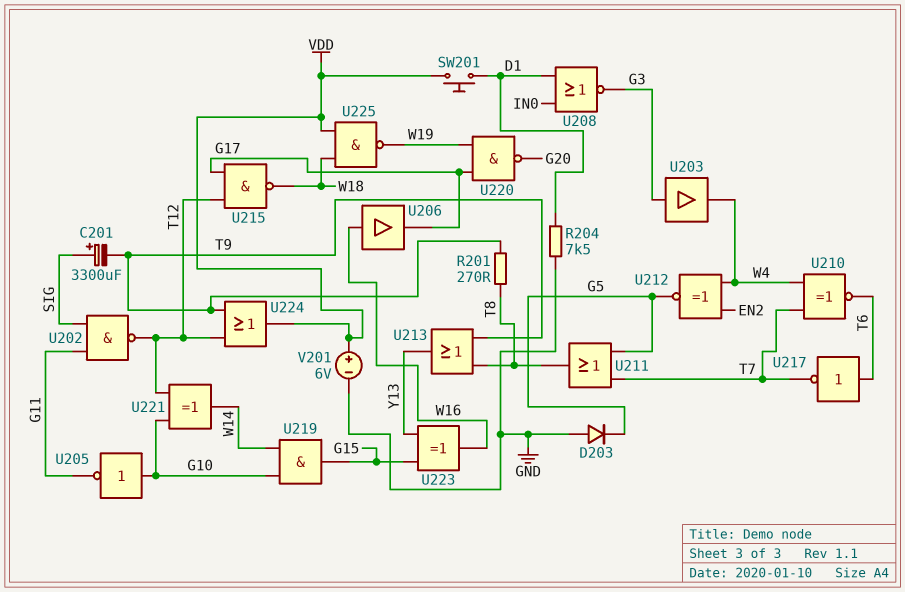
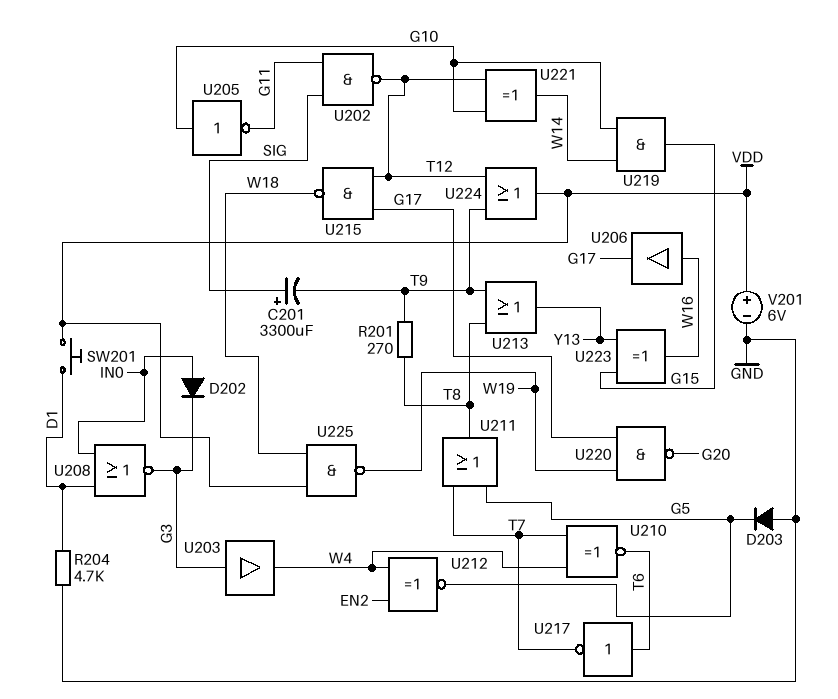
D202: none -> diode (A IN0, K G3)
R204: 7.5k (D1, GND) -> 4.7k (D1, GND)

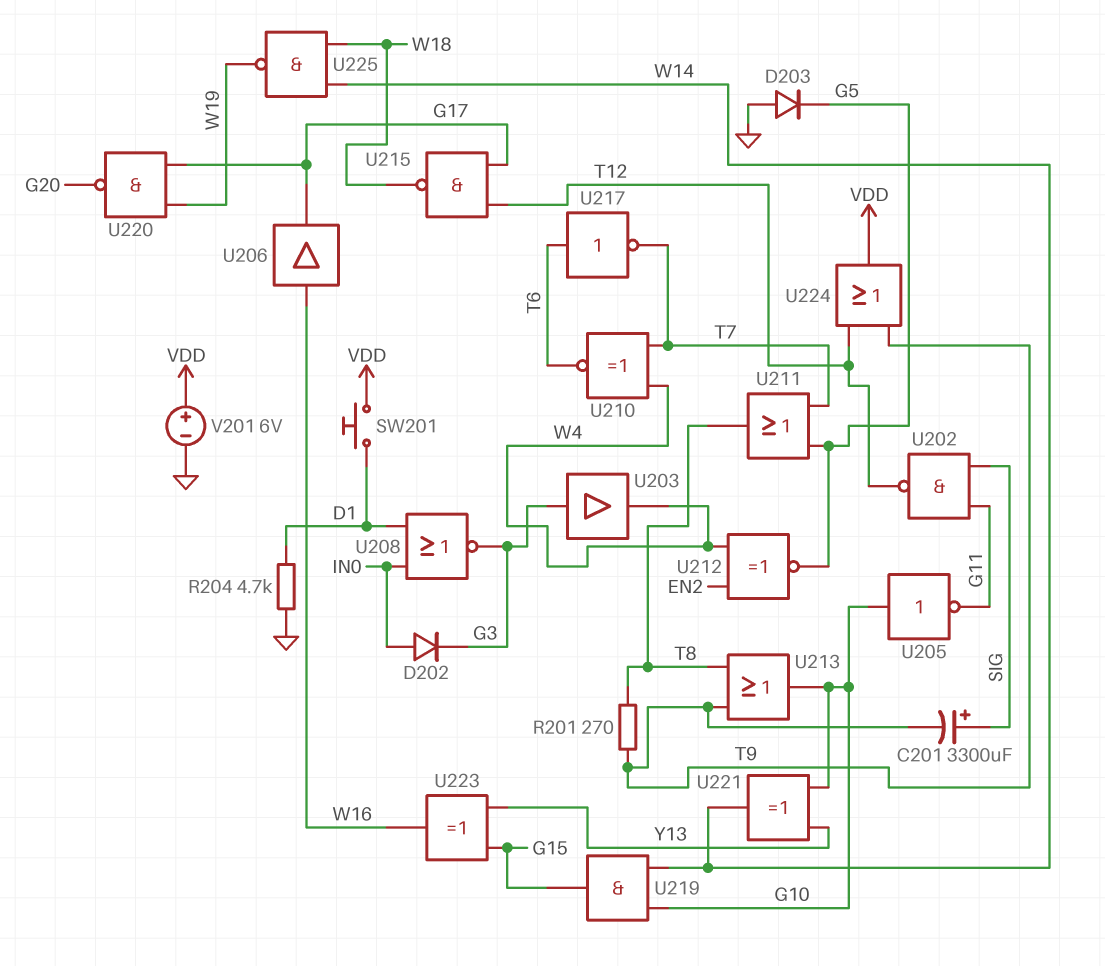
U213: OR (in T8, in T9, out Y13) -> OR (in T8, in T9, out G10)
U221: XOR (in G10, in T12, out W14) -> XOR (in G10, in Y13, out W14)
U225: NAND (in VDD, in W18, out W19) -> NAND (in W14, in W18, out W19)

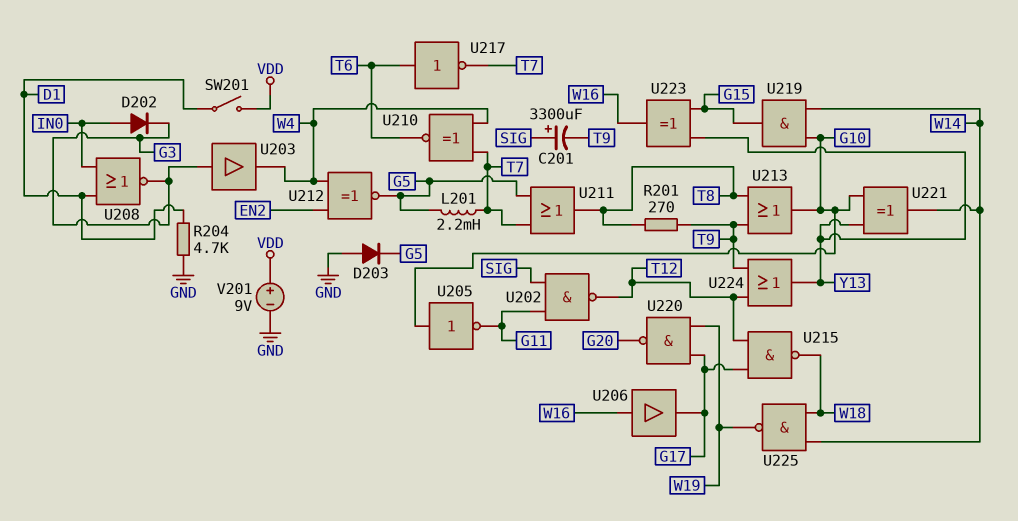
L201: none -> 2.2mH (G5, T7)
SW201: button (D1, VDD) -> switch (D1, VDD)
U224: OR (in T9, in T12, out VDD) -> OR (in T9, in T12, out Y13)
V201: 6V (plus VDD, minus GND) -> 9V (plus VDD, minus GND)

